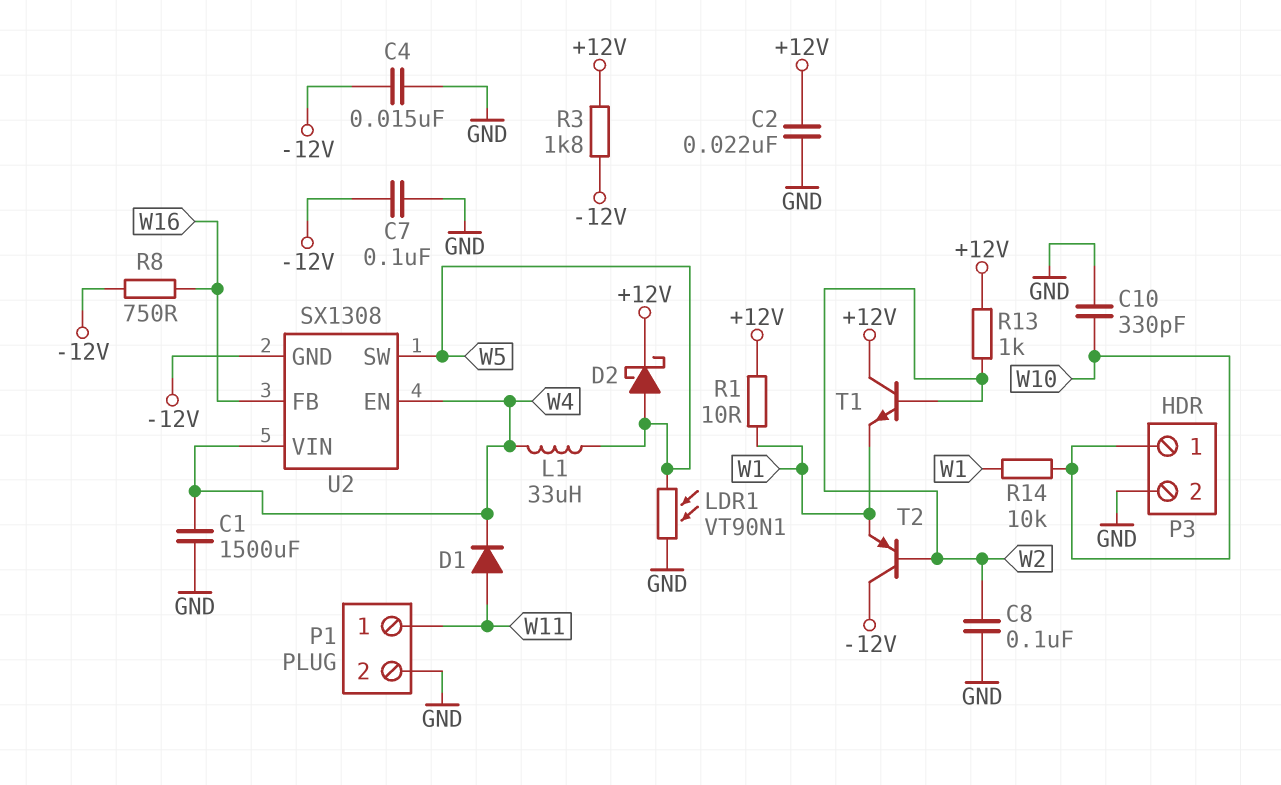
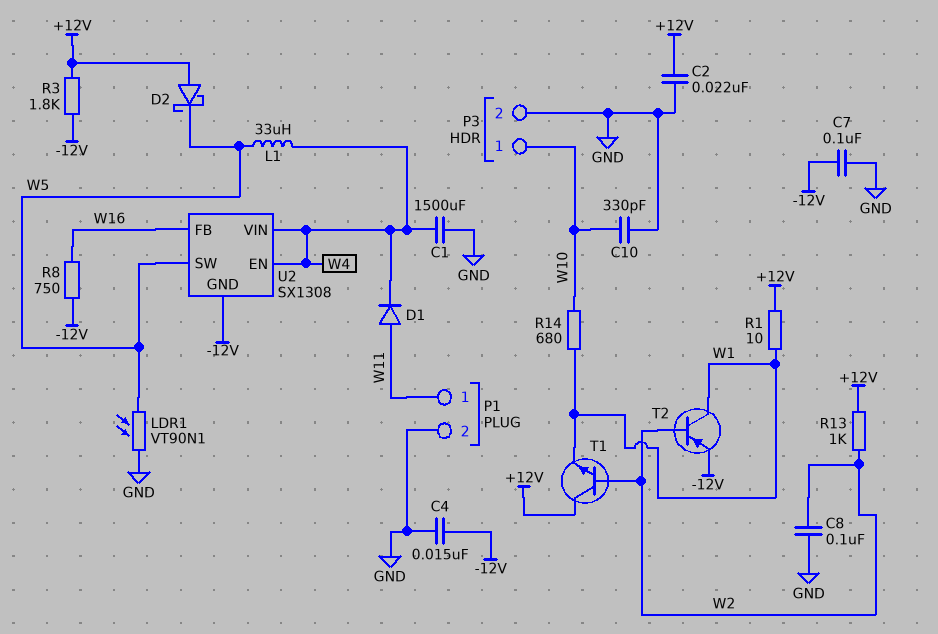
D2: schottky (A W5, K +12V) -> schottky (A +12V, K W5)
R14: 10k (W1, W10) -> 680 (W1, W10)
T2: PNP (B W2, C -12V, E W1) -> PNP (B W2, C W1, E -12V)

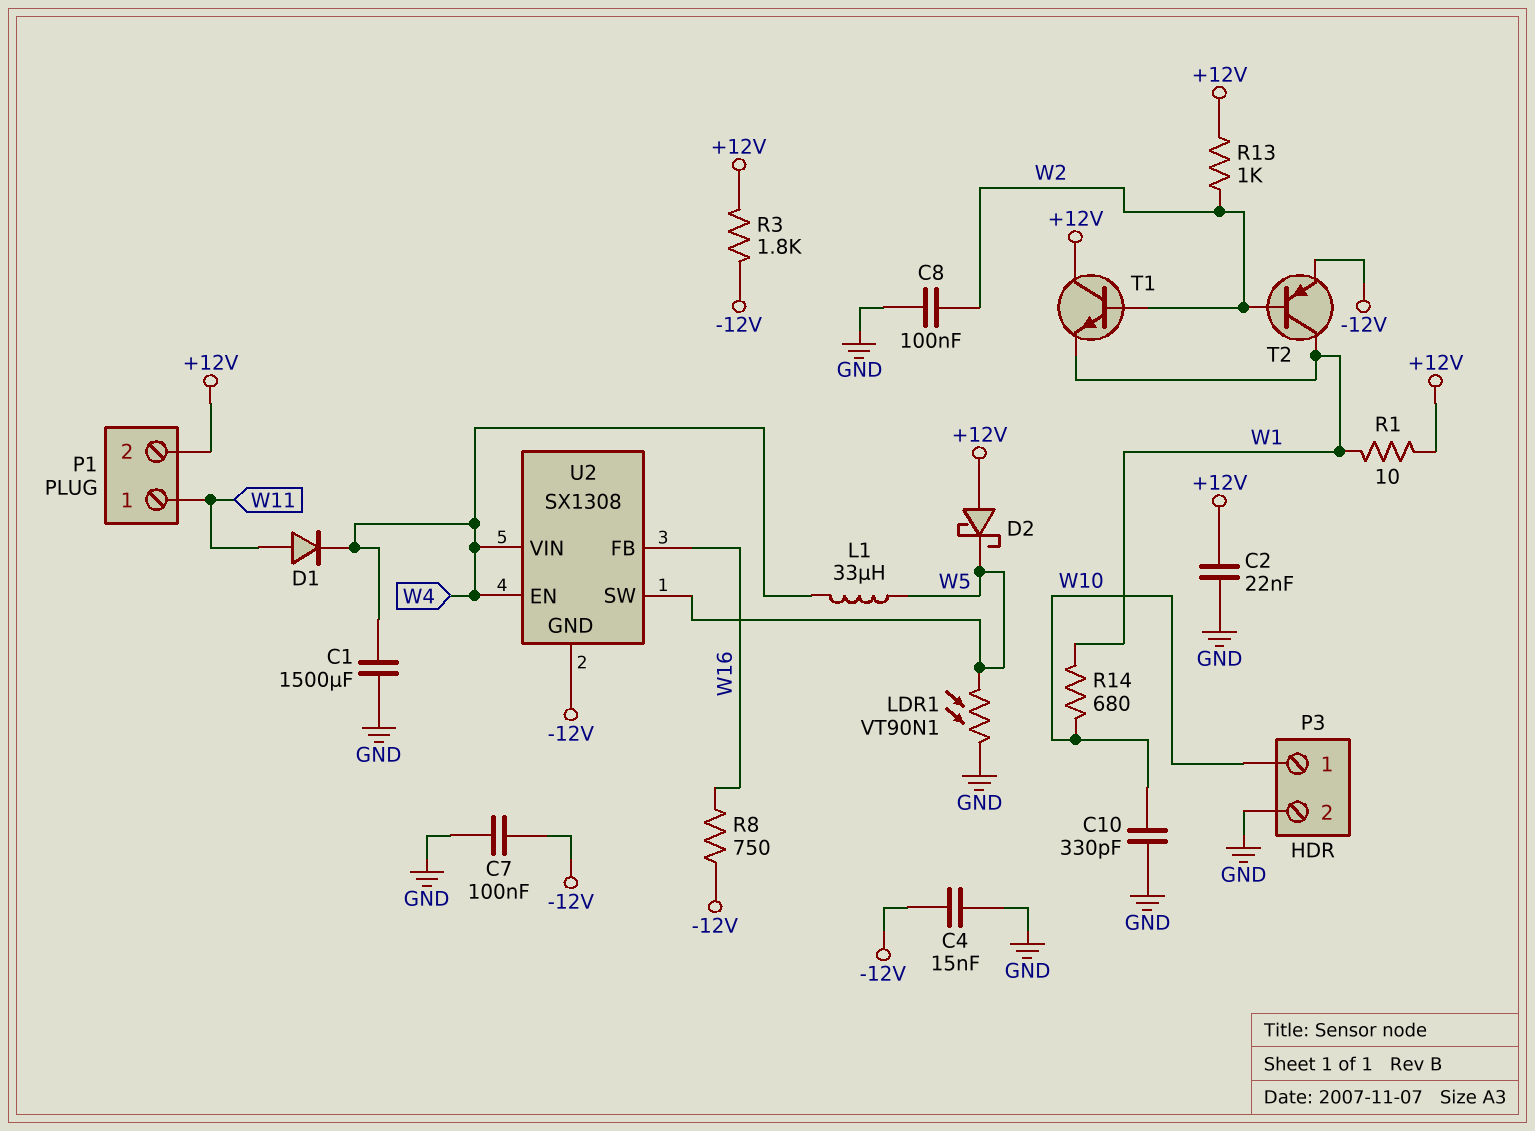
P1 pin 2: GND -> +12V

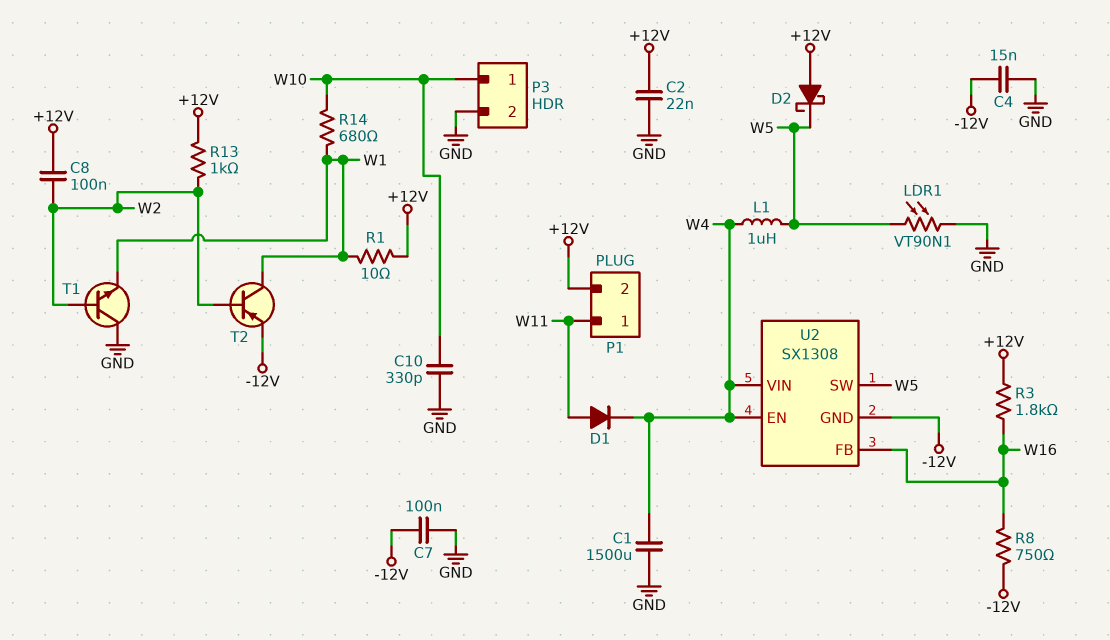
C8: 100nF (GND, W2) -> 100nF (+12V, W2)
L1: 33uH (W4, W5) -> 1uH (W4, W5)
R3: 1.8k (+12V, -12V) -> 1.8k (+12V, W16)
T1: NPN (B W2, C +12V, E W1) -> NPN (B W2, C GND, E W1)

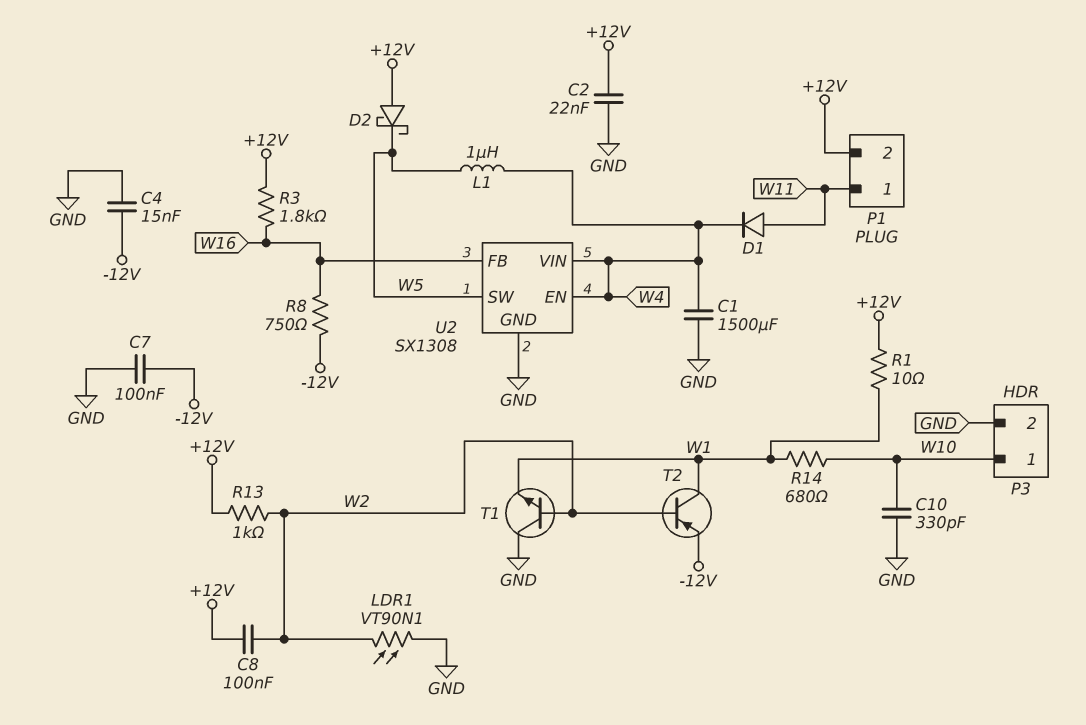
LDR1: VT90N1 (GND, W5) -> VT90N1 (GND, W2)
U2 pin GND: -12V -> GND

